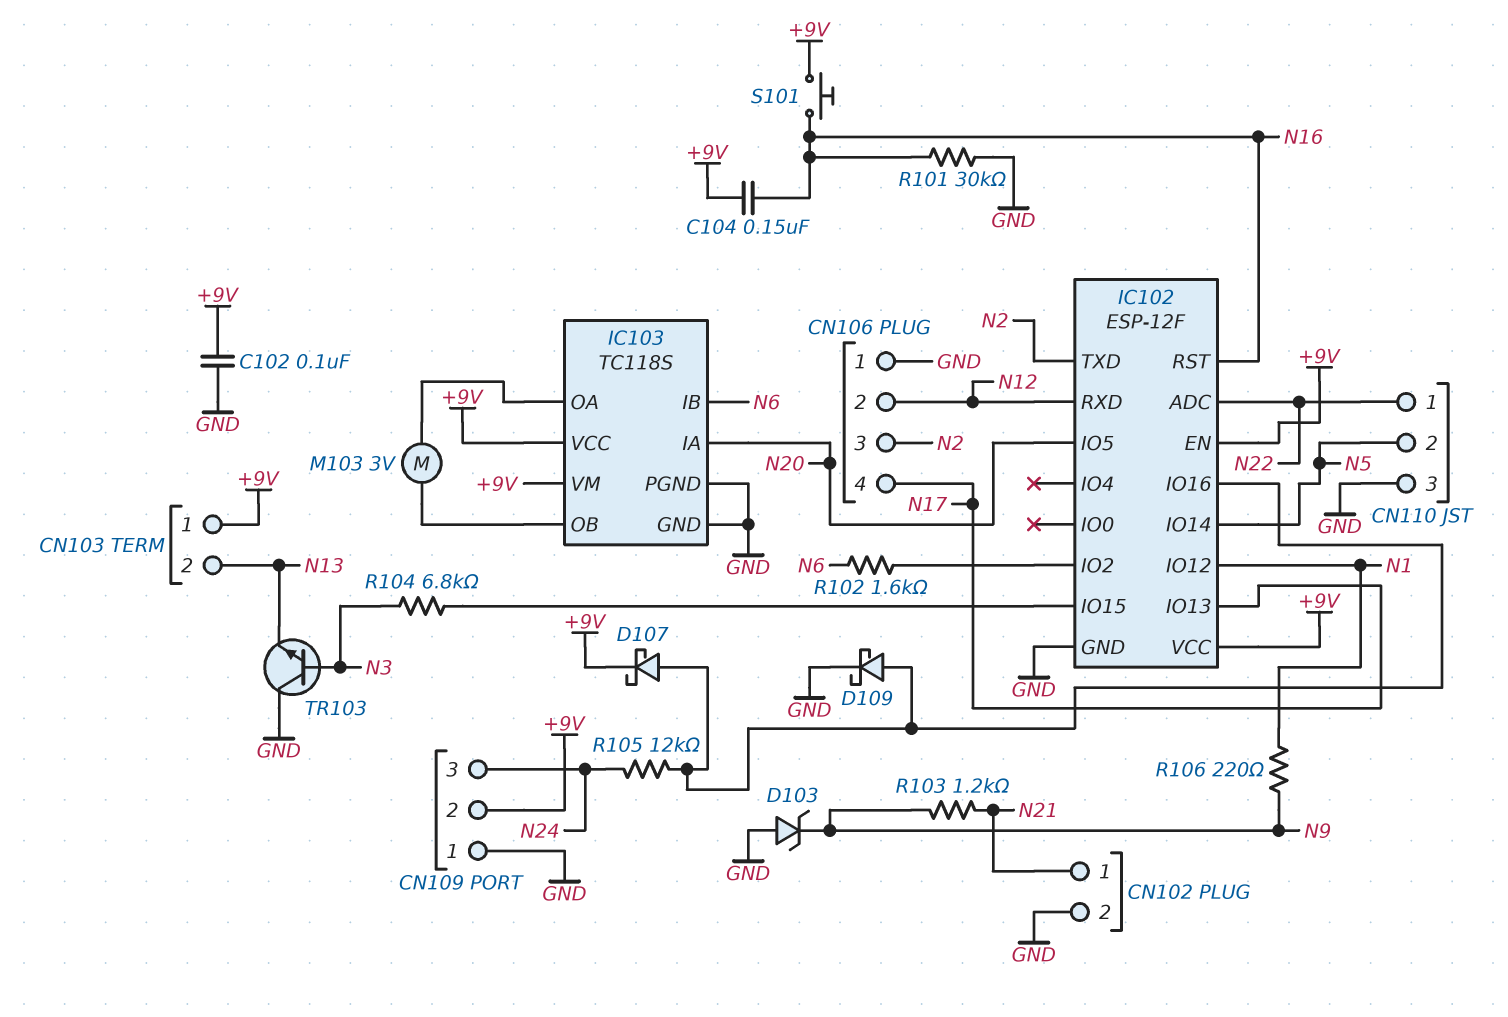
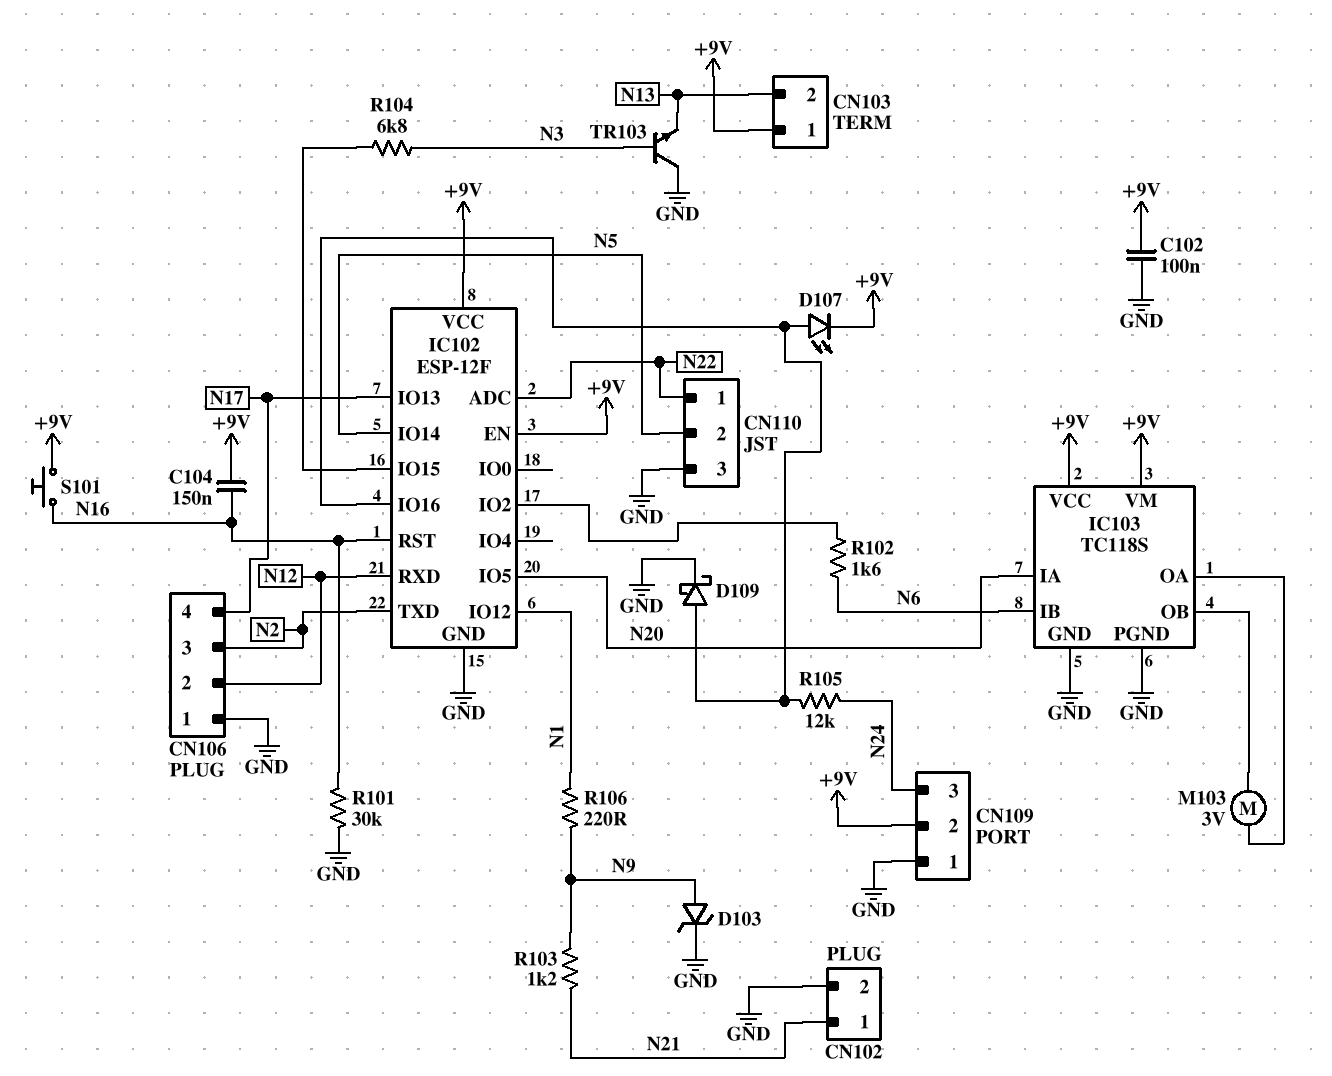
D103: zener (A GND, K N9) -> zener (A N9, K GND)
D107: schottky (A IC102/IO16, K +9V) -> LED (A IC102/IO16, K +9V)

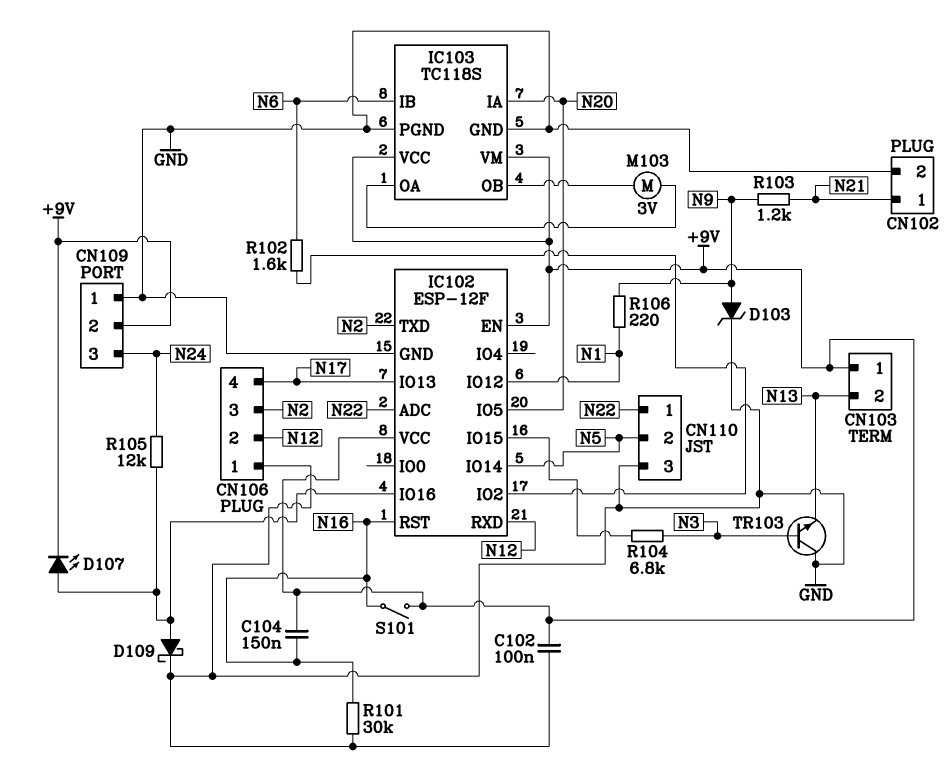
S101: button (+9V, N16) -> switch (+9V, N16)

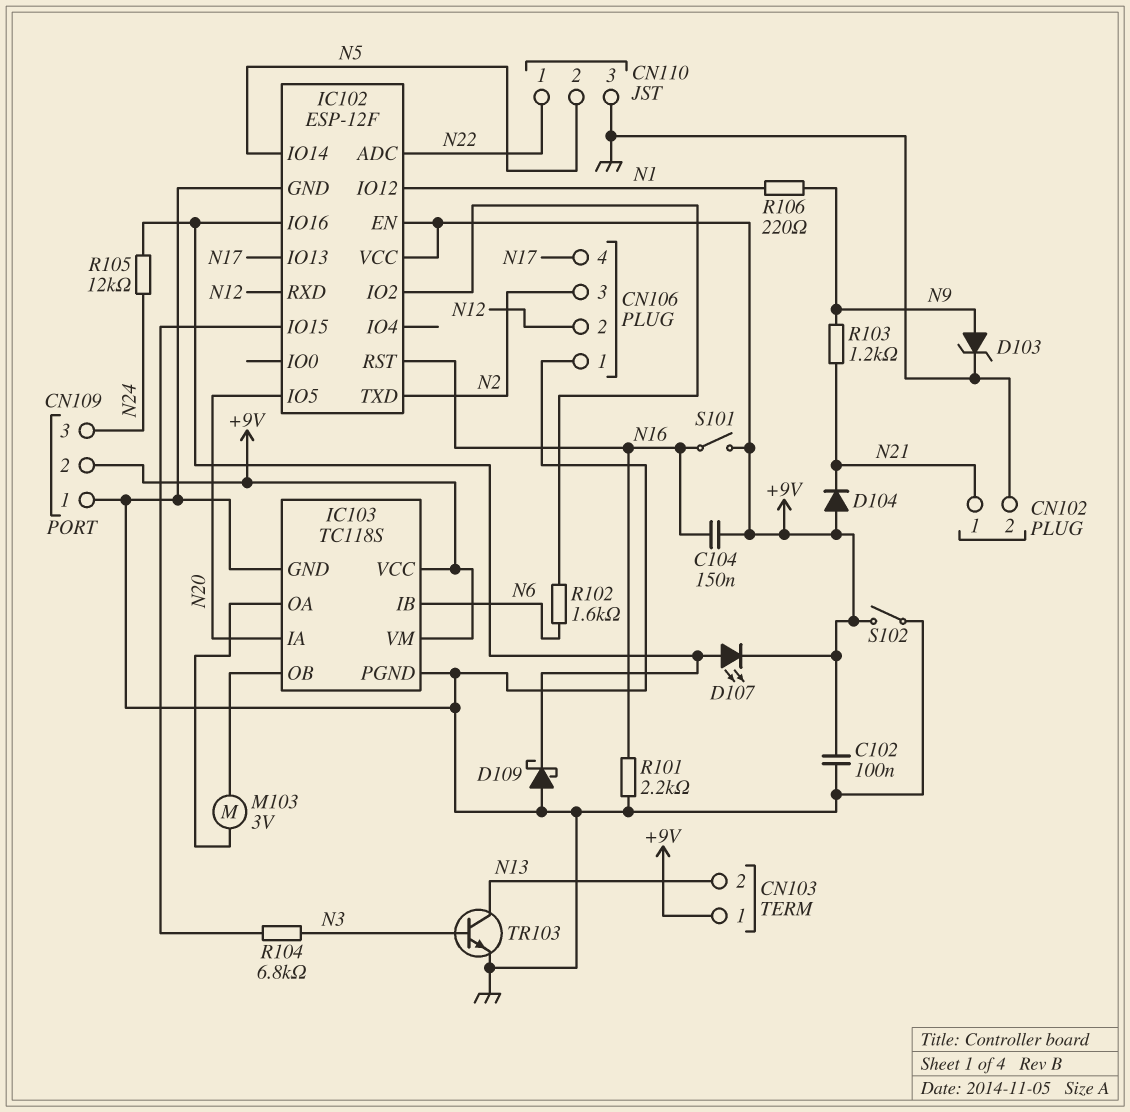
D104: none -> diode (A +9V, K N21)
D109: schottky (A IC102/IO16, K GND) -> schottky (A GND, K IC102/IO16)
R101: 30k (GND, N16) -> 2.2k (GND, N16)
S102: none -> switch (+9V, GND)
TR103: NPN (B N3, C GND, E N13) -> NPN (B N3, C N13, E GND)

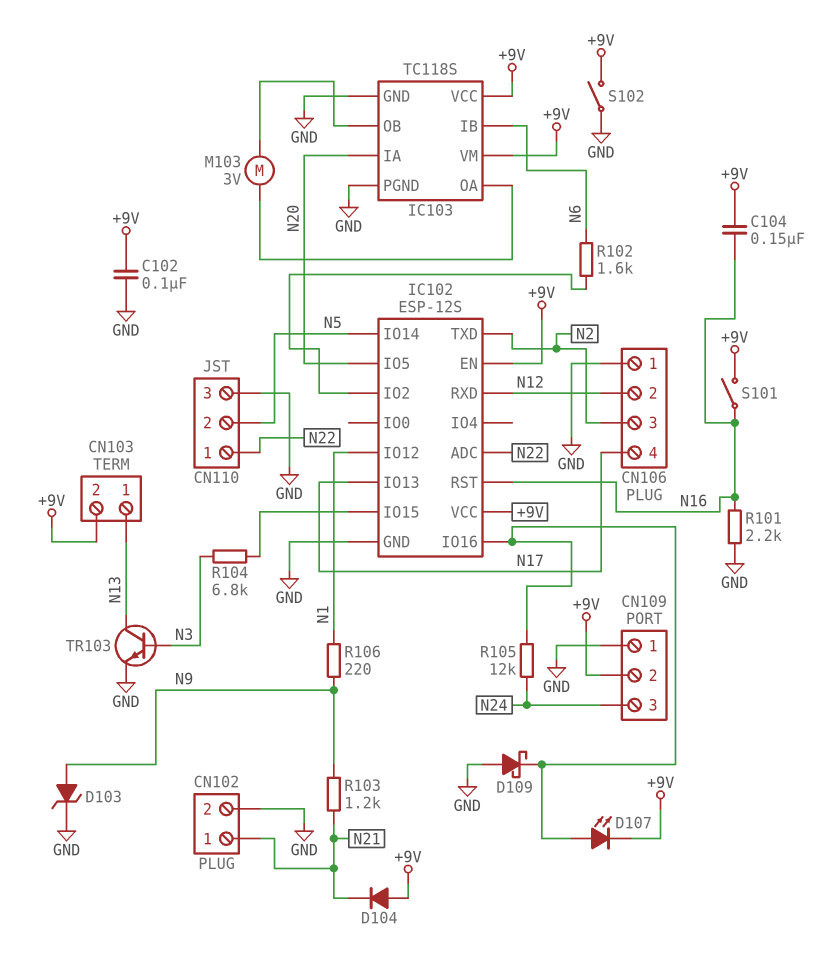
CN103 pin 1: +9V -> N13
CN103 pin 2: N13 -> +9V
IC102: ESP-12F -> ESP-12S

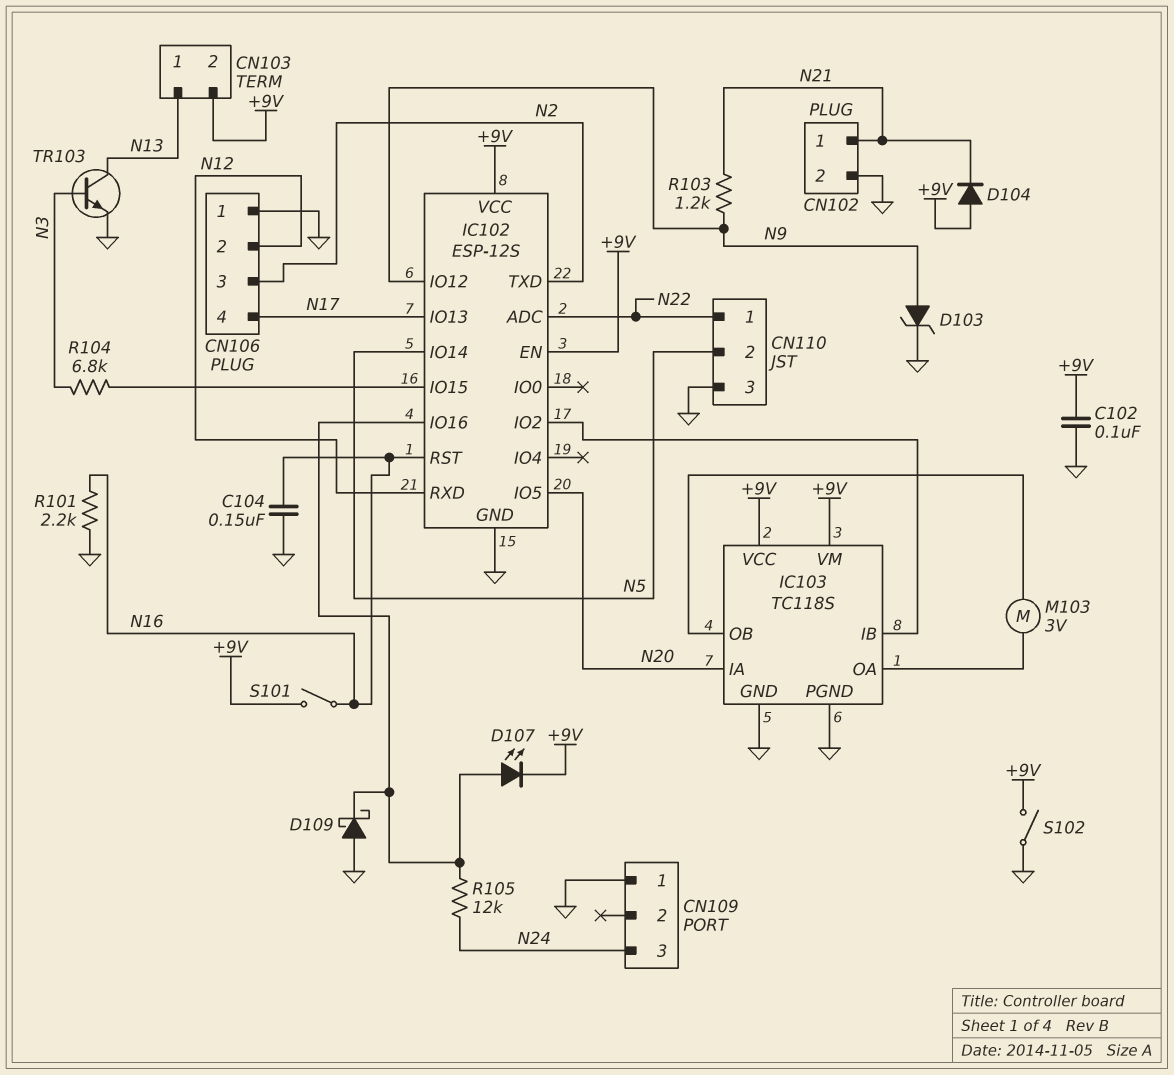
C104: 150nF (+9V, N16) -> 150nF (GND, N16)
CN109 pin 2: +9V -> none
IC102 pin IO12: N1 -> N9
IC103 pin IB: N6 -> IC102/IO2
R102: 1.6k (IC102/IO2, N6) -> none
R106: 220 (N1, N9) -> none

